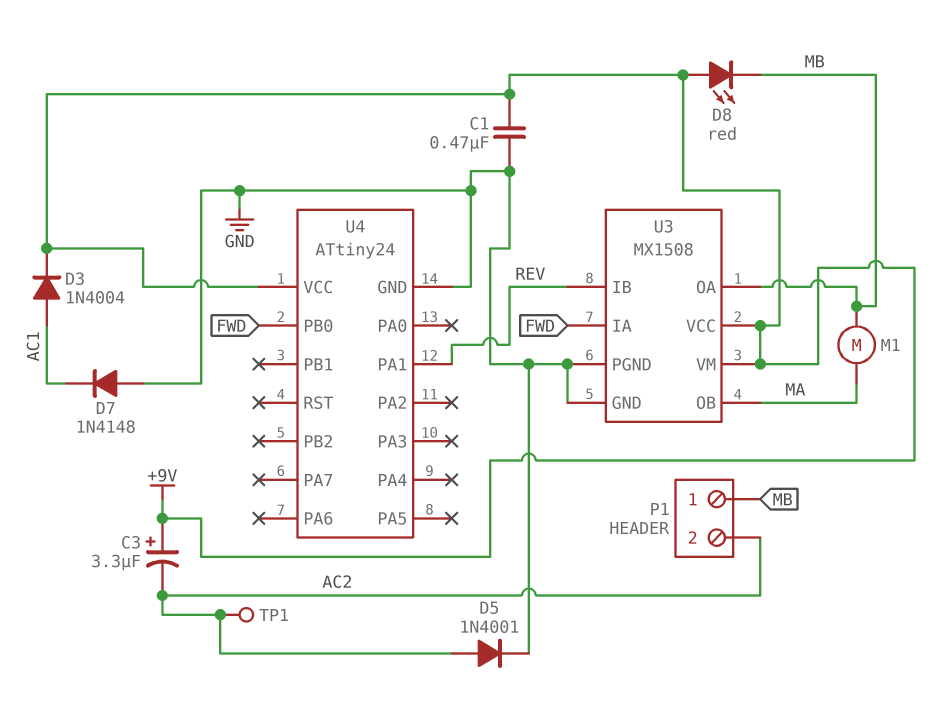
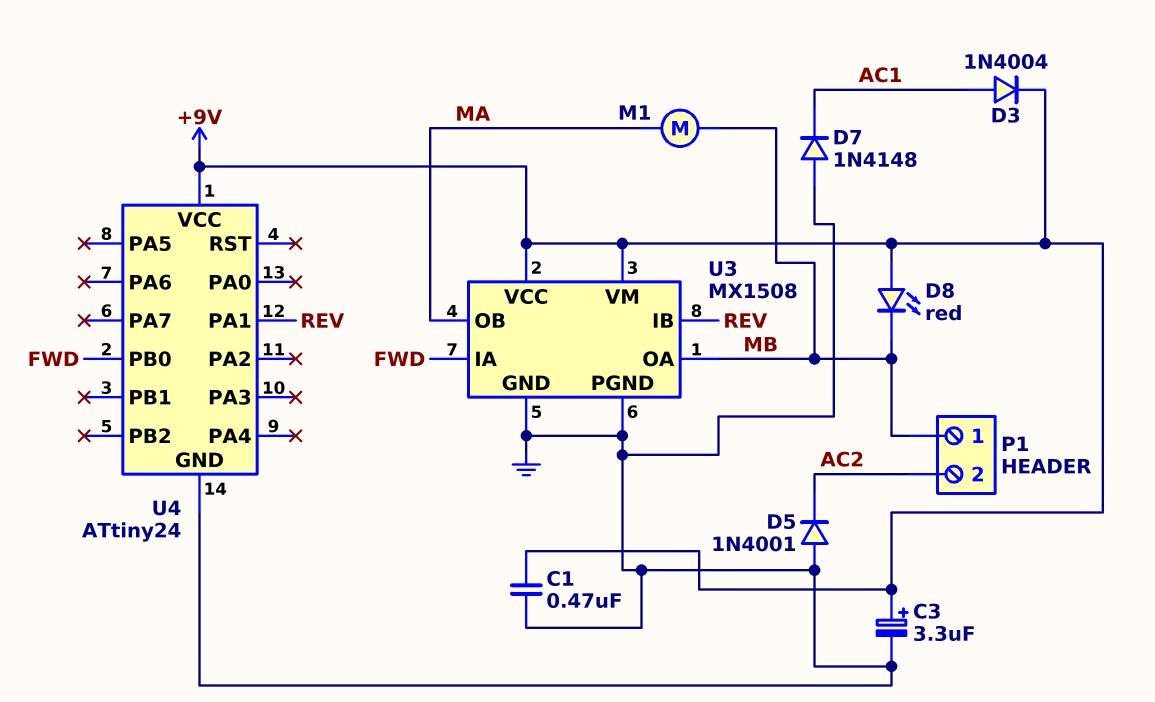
C3: 3.3uF (plus +9V, minus AC2) -> 3.3uF (plus +9V, minus GND)
D5: diode 1N4001 (A AC2, K GND) -> diode 1N4001 (A GND, K AC2)
TP1: test point (AC2) -> none

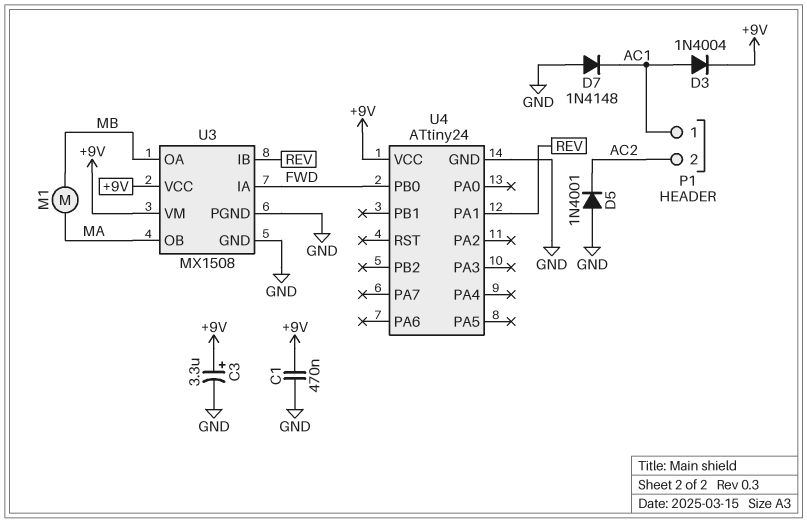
D8: LED red (A +9V, K MB) -> none
P1 pin 1: MB -> AC1

